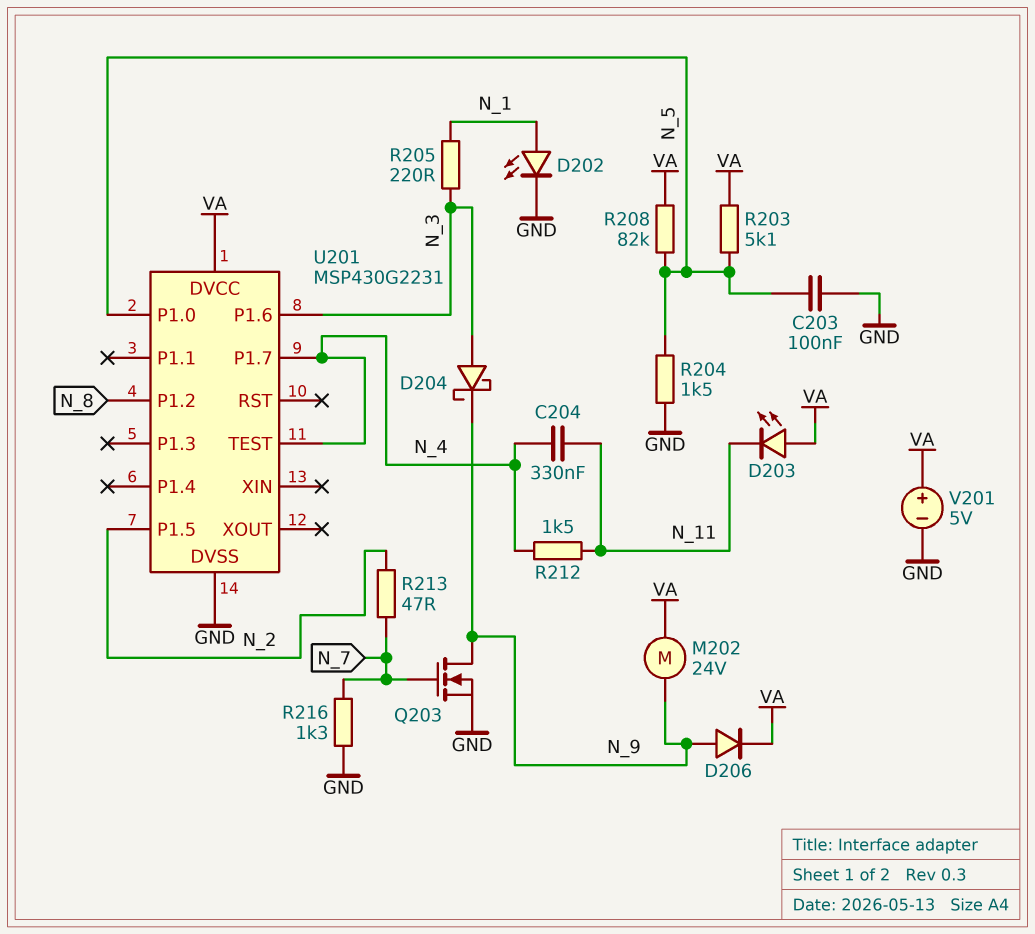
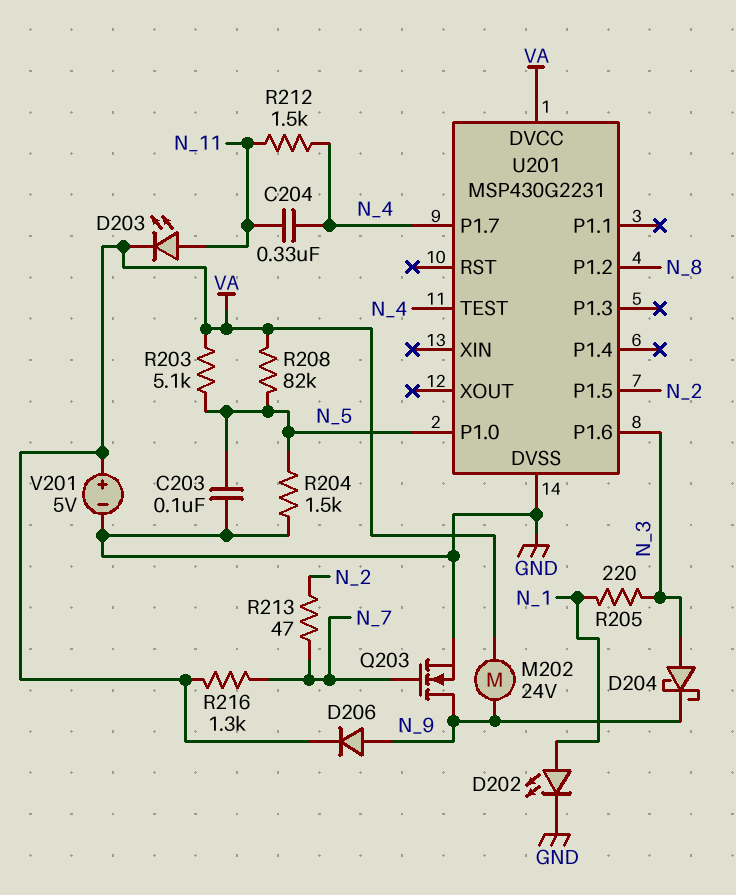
D203: LED (A VA, K N_11) -> LED (A N_11, K VA)
R216: 1.3k (GND, N_7) -> 1.3k (N_7, VA)

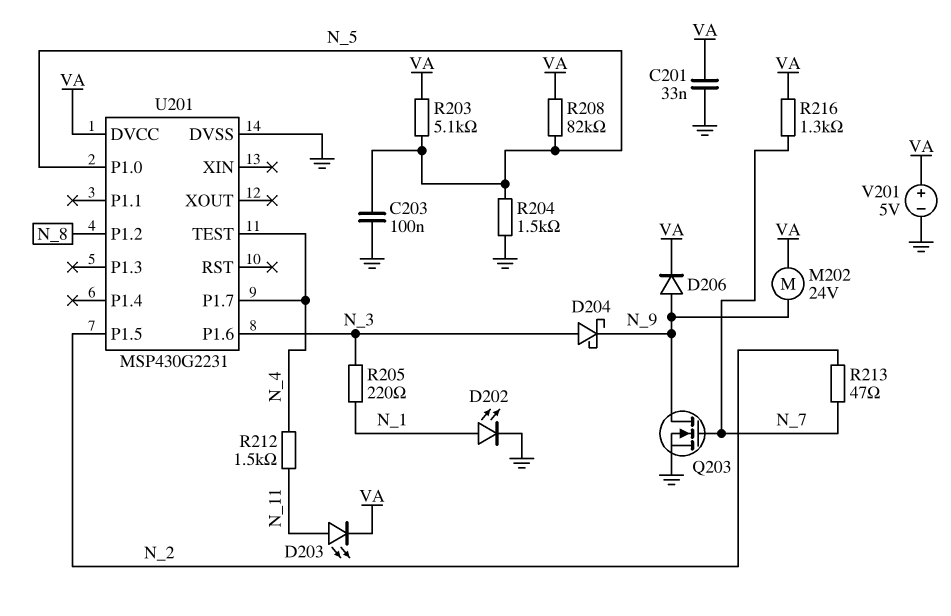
C201: none -> 33nF (GND, VA)
C204: 330nF (N_4, N_11) -> none

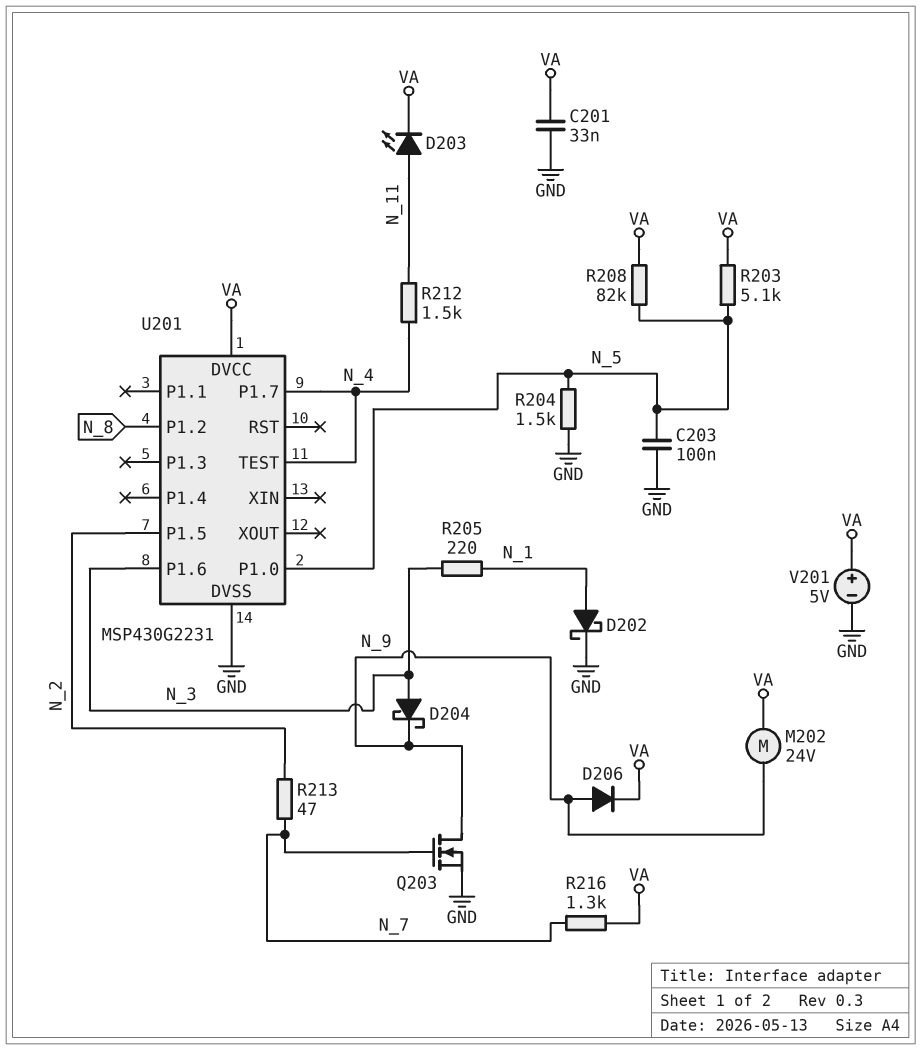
D202: LED (A N_1, K GND) -> schottky (A N_1, K GND)

